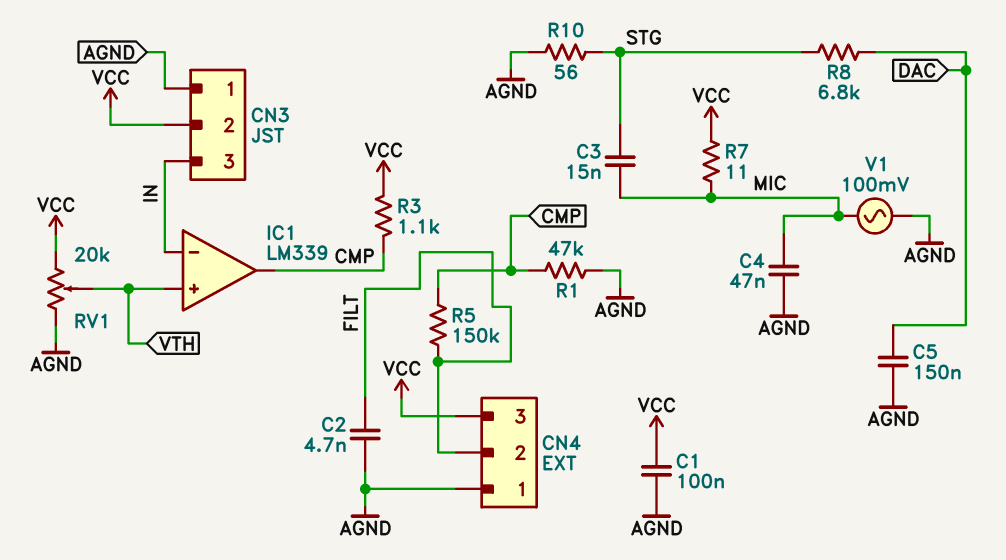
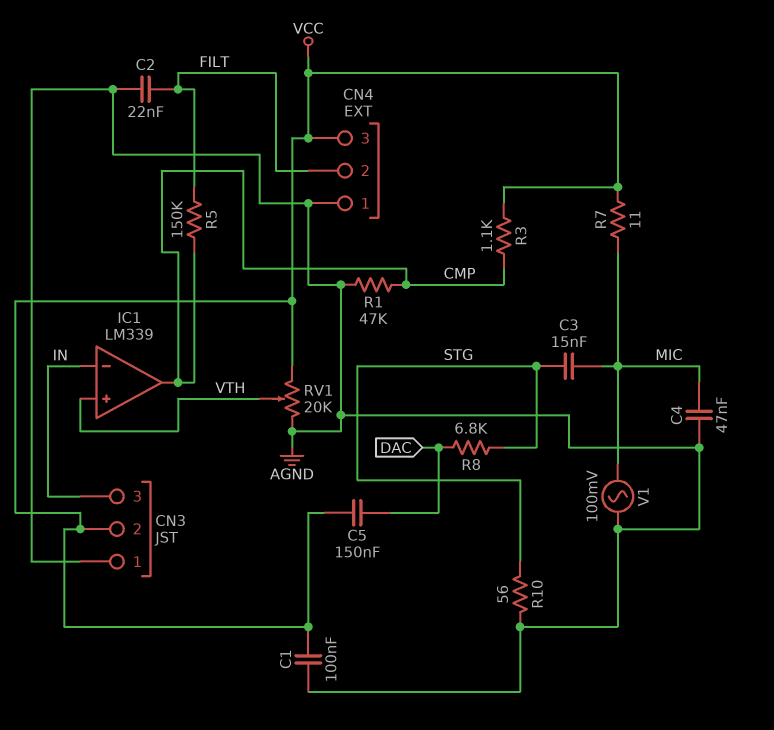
C2: 4.7nF (AGND, FILT) -> 22nF (AGND, FILT)
C5: 150nF (AGND, DAC) -> 150nF (DAC, VCC)

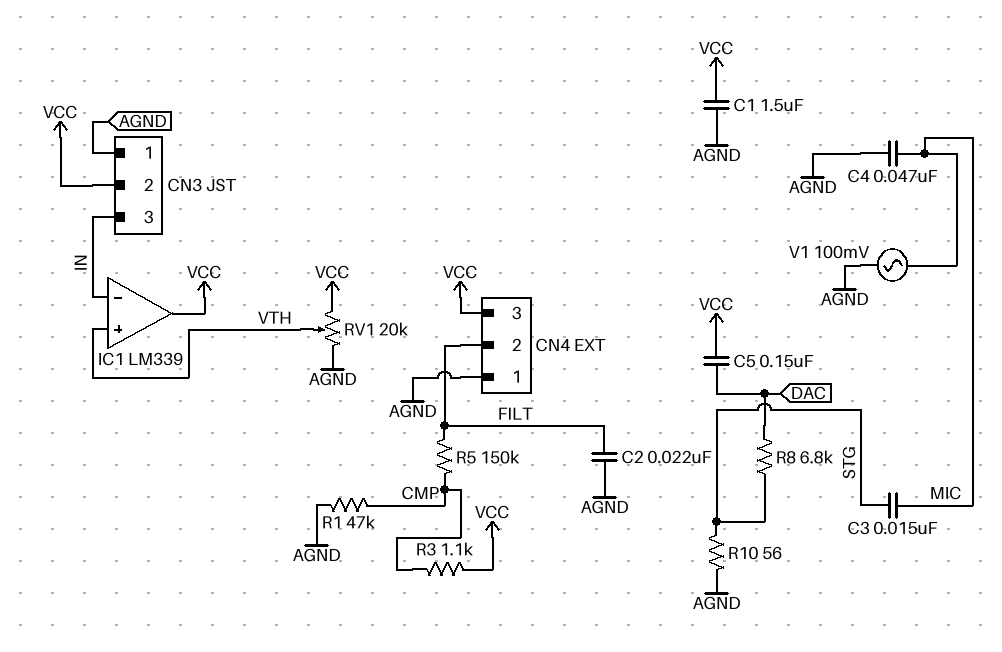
C1: 100nF (AGND, VCC) -> 1.5uF (AGND, VCC)
IC1 pin out: CMP -> VCC
R7: 11 (MIC, VCC) -> none

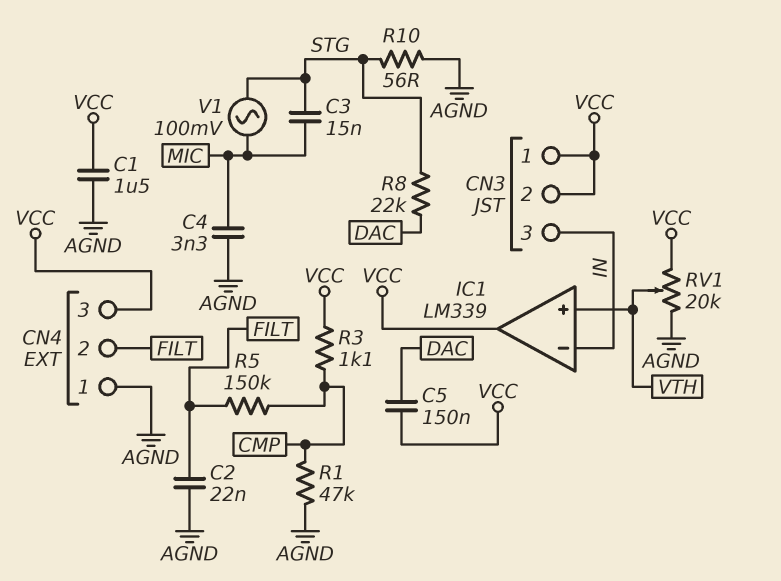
C4: 47nF (AGND, MIC) -> 3.3nF (AGND, MIC)
CN3 pin 1: AGND -> VCC
R8: 6.8k (DAC, STG) -> 22k (DAC, STG)
V1: AC 100mV (AGND, MIC) -> AC 100mV (MIC, STG)

